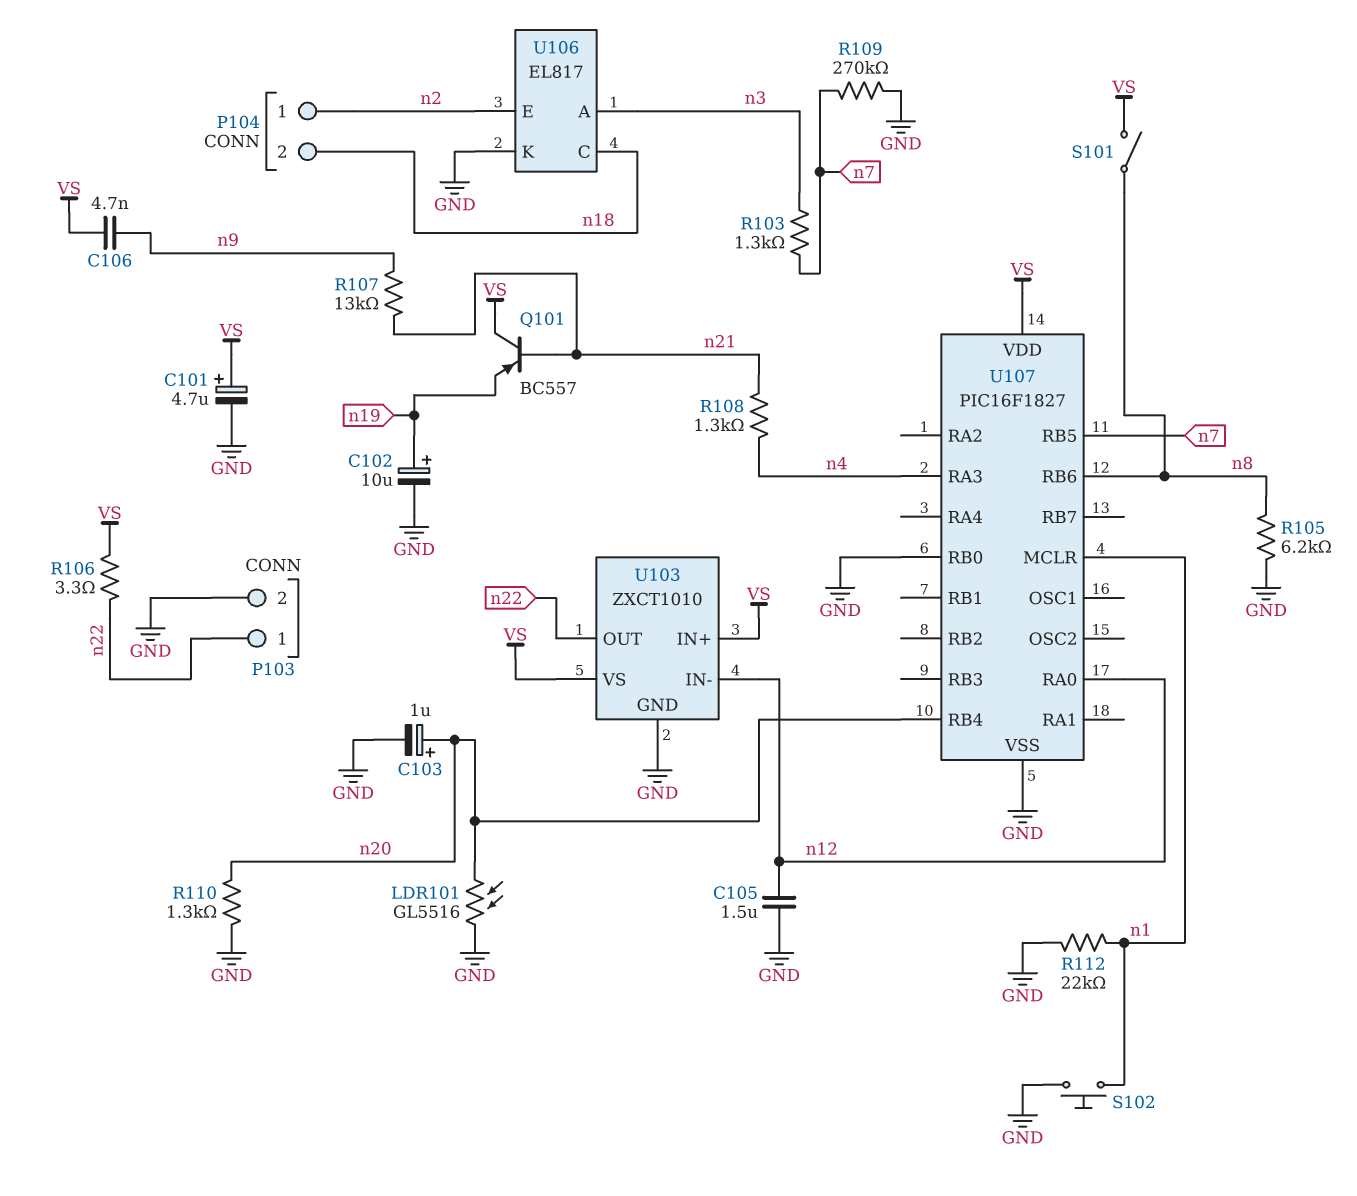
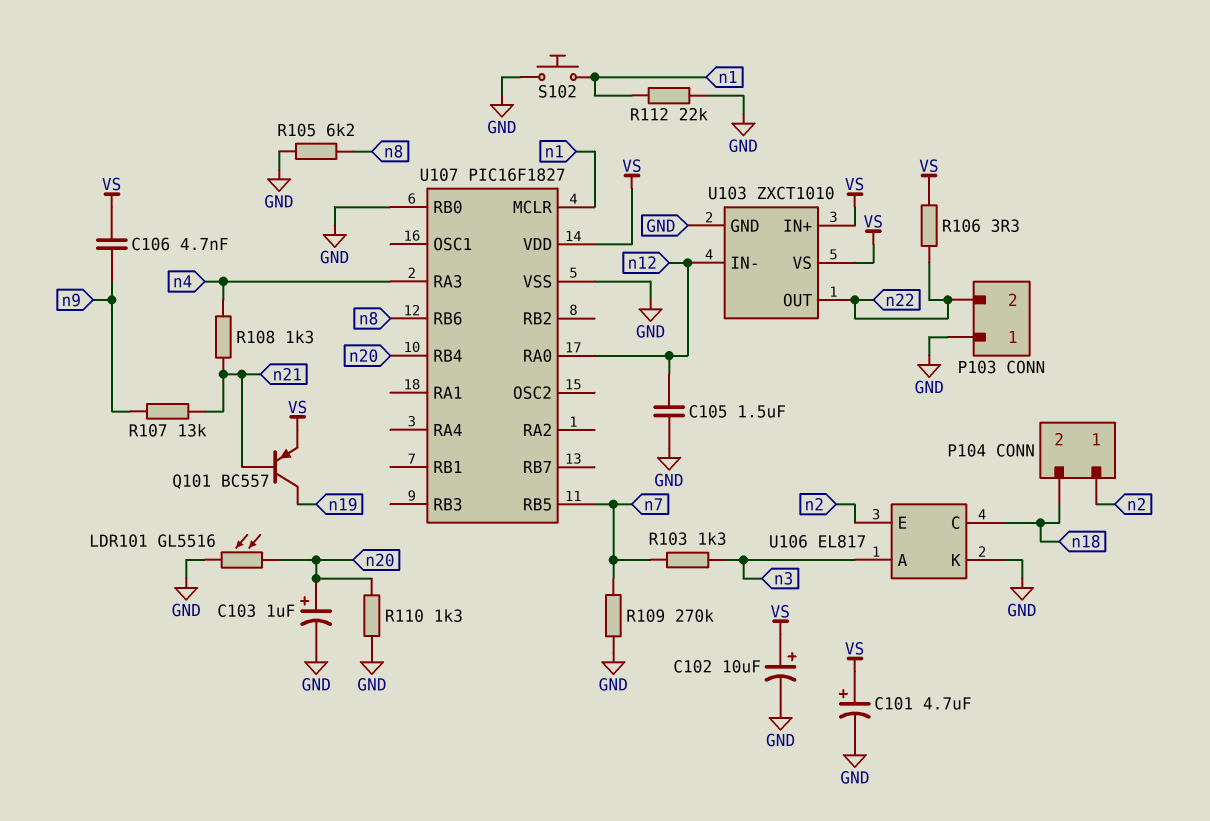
C102: 10uF (plus n19, minus GND) -> 10uF (plus VS, minus GND)
P103 pin 1: n22 -> GND
P103 pin 2: GND -> n22
Q101: PNP BC557 (B n21, C VS, E n19) -> PNP BC557 (B n21, C n19, E VS)
S101: switch (VS, n8) -> none

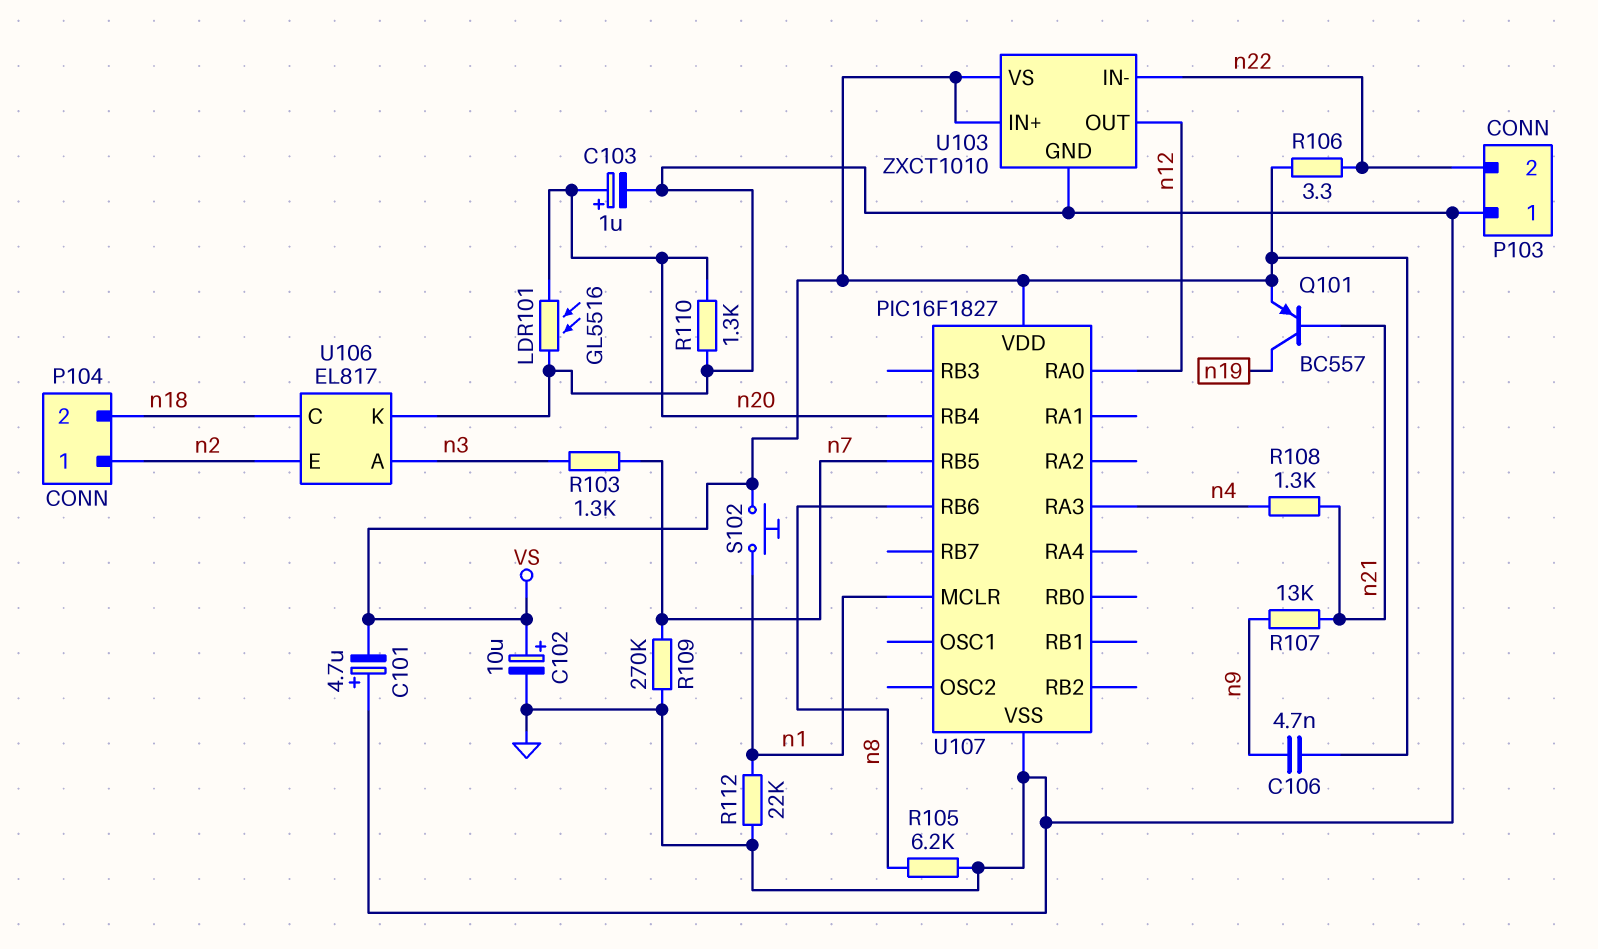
C101: 4.7uF (plus VS, minus GND) -> 4.7uF (plus GND, minus VS)
C105: 1.5uF (GND, n12) -> none
S102: button (GND, n1) -> button (VS, n1)
U103 pin IN-: n12 -> n22
U103 pin OUT: n22 -> n12
U107 pin RB0: GND -> none

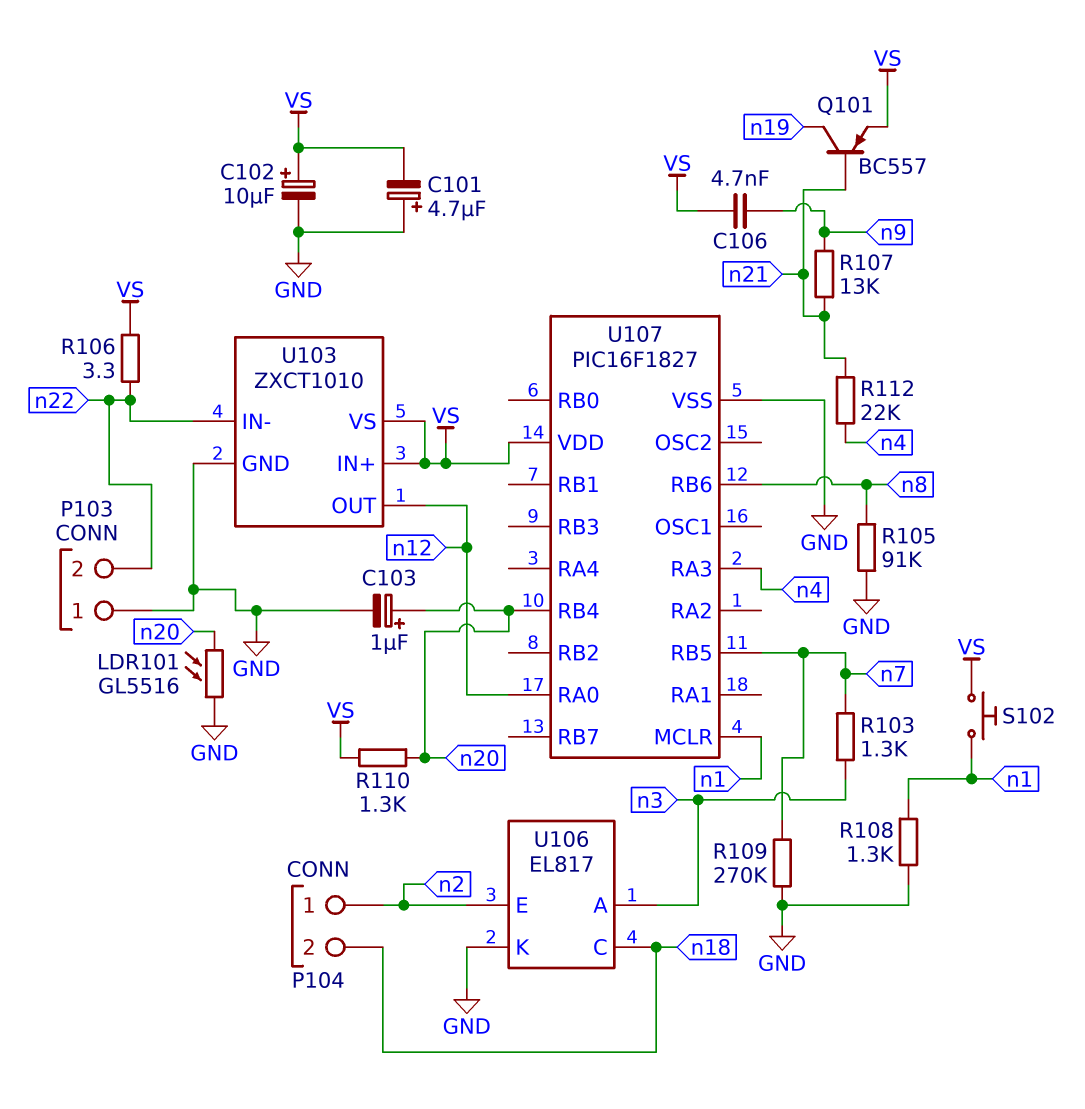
R105: 6.2k (GND, n8) -> 91k (GND, n8)
R108: 1.3k (n4, n21) -> 1.3k (GND, n1)
R110: 1.3k (GND, n20) -> 1.3k (VS, n20)
R112: 22k (GND, n1) -> 22k (n4, n21)

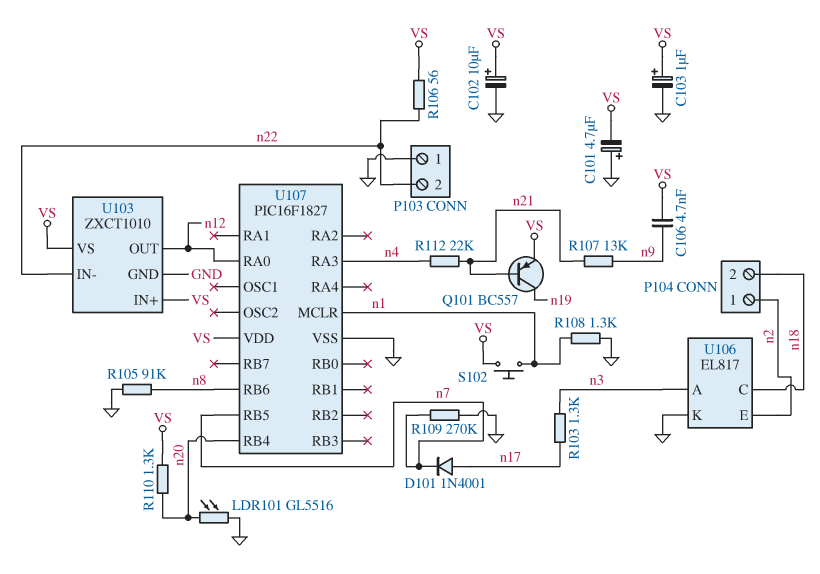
C103: 1uF (plus n20, minus GND) -> 1uF (plus VS, minus GND)
D101: none -> diode 1N4001 (A n17, K n7)
R103: 1.3k (n3, n7) -> 1.3k (n3, n17)
R106: 3.3 (VS, n22) -> 56 (VS, n22)

